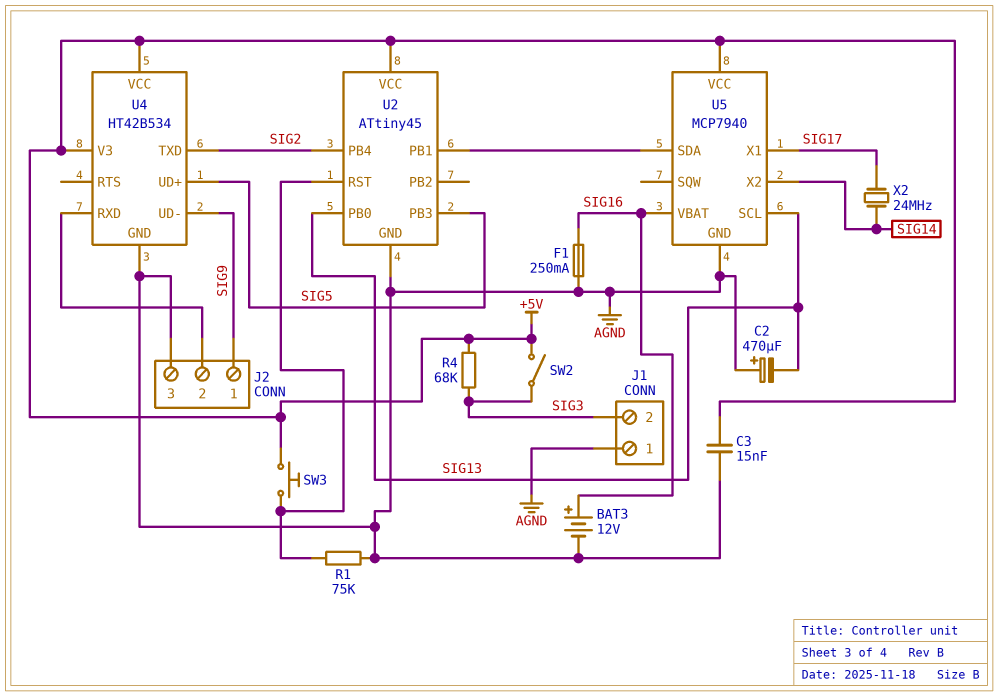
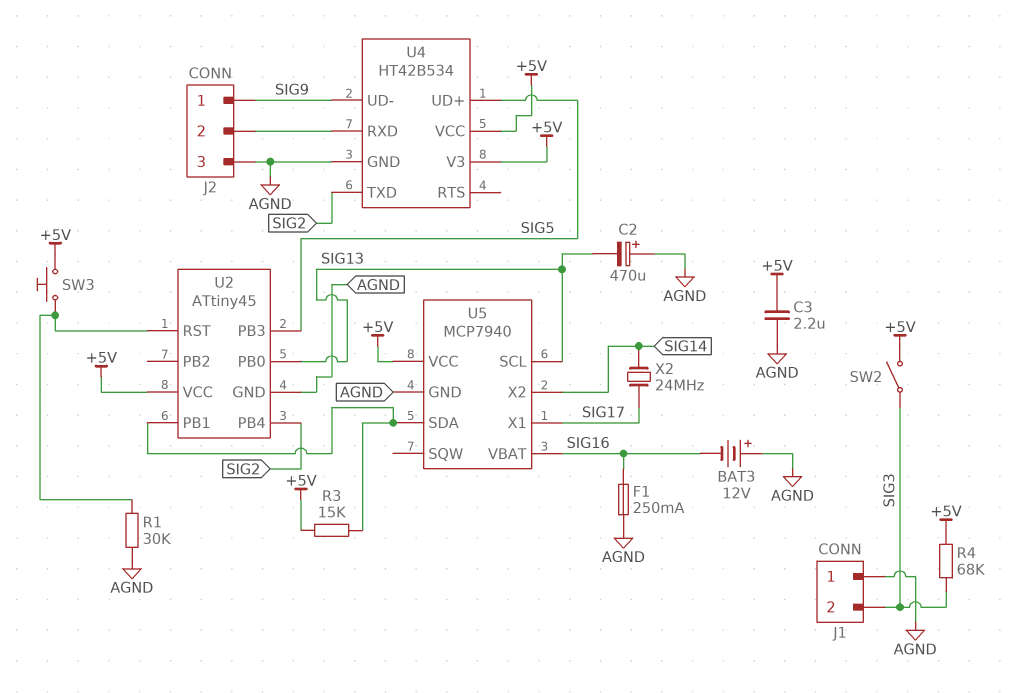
BAT3: 12V (plus SIG16, minus AGND) -> 12V (plus AGND, minus SIG16)
C3: 15nF (+5V, AGND) -> 2.2uF (+5V, AGND)
R1: 75k (AGND, U2/RST) -> 30k (AGND, U2/RST)
R3: none -> 15k (+5V, U2/PB1)

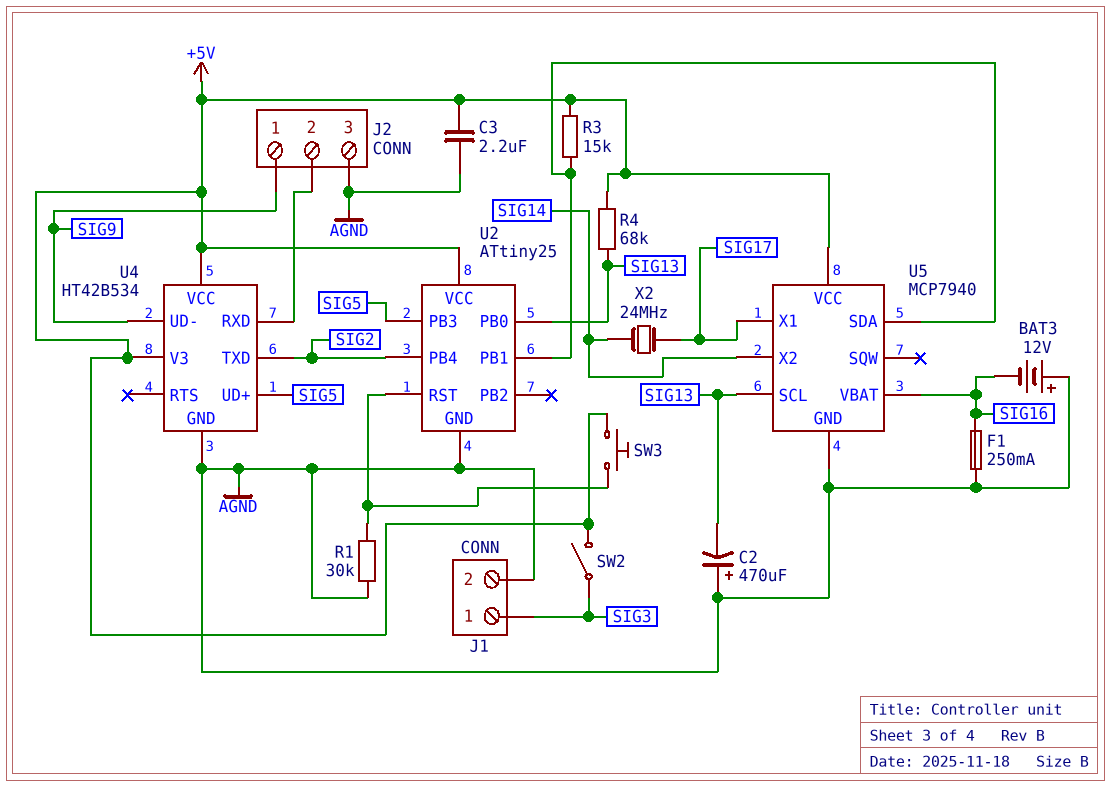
J1 pin 1: AGND -> SIG3
J1 pin 2: SIG3 -> AGND
R4: 68k (+5V, SIG3) -> 68k (+5V, SIG13)
U2: ATtiny45 -> ATtiny25

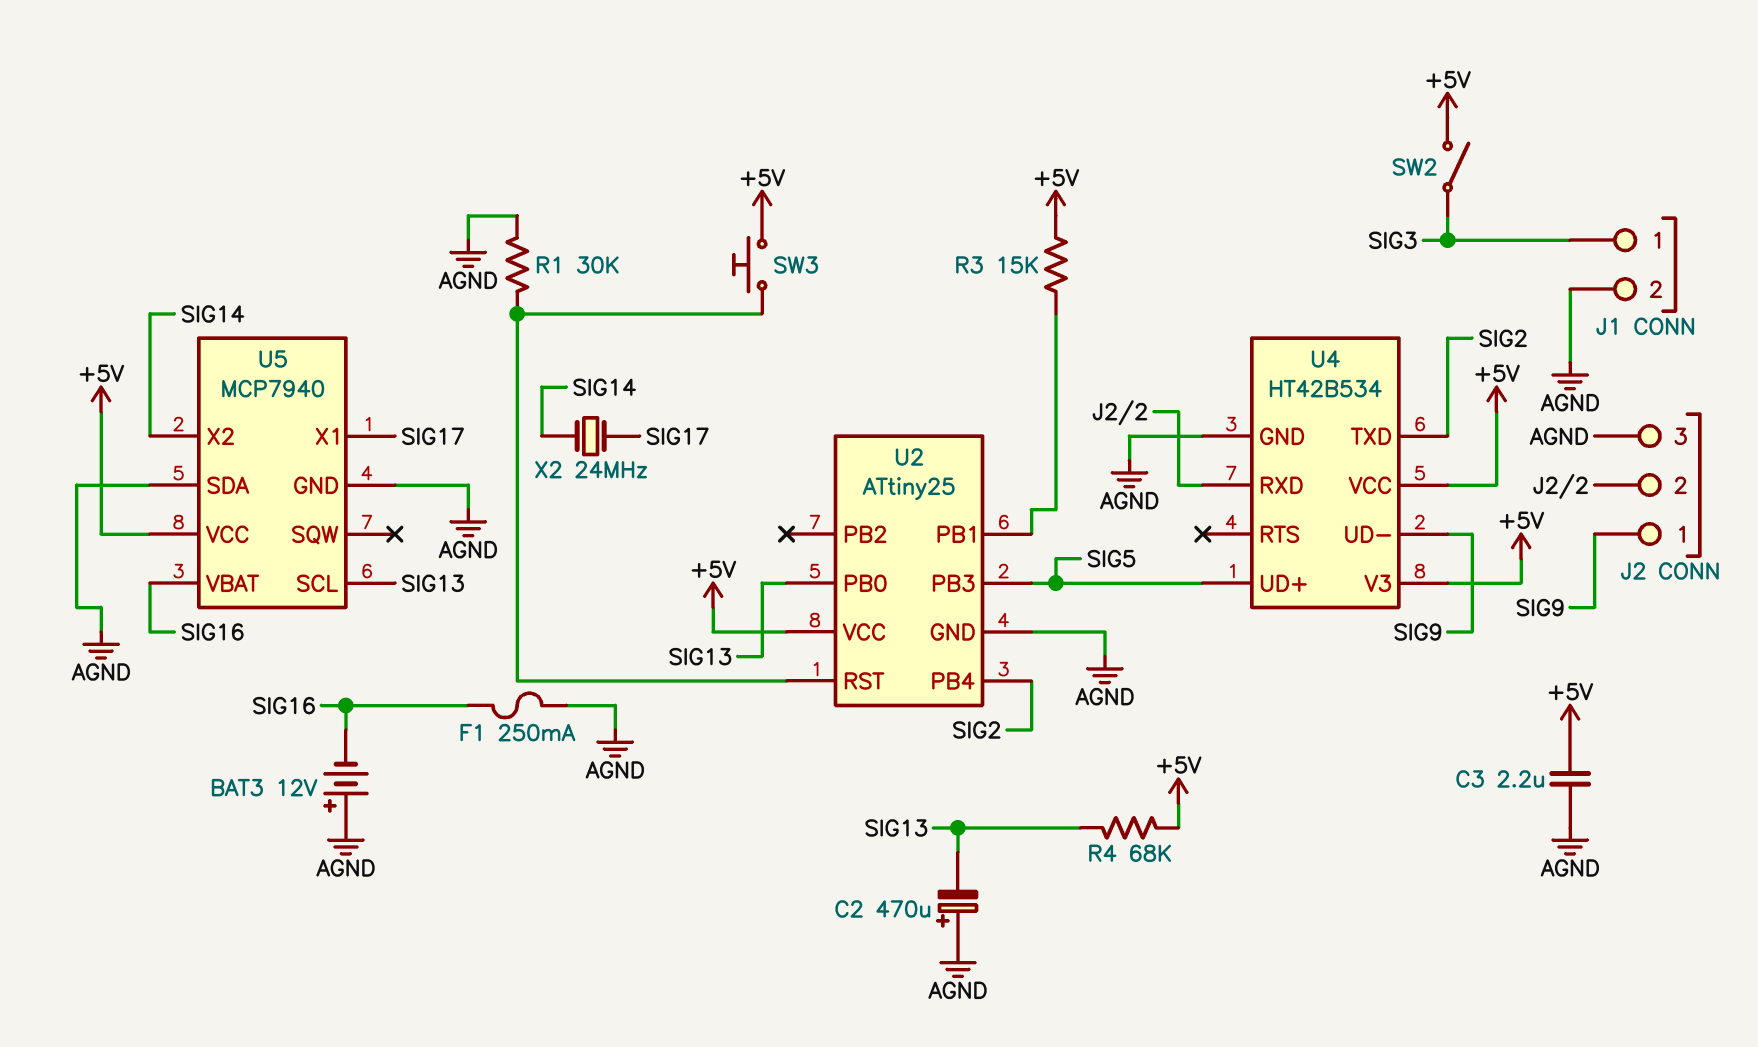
U5 pin SDA: U2/PB1 -> AGND

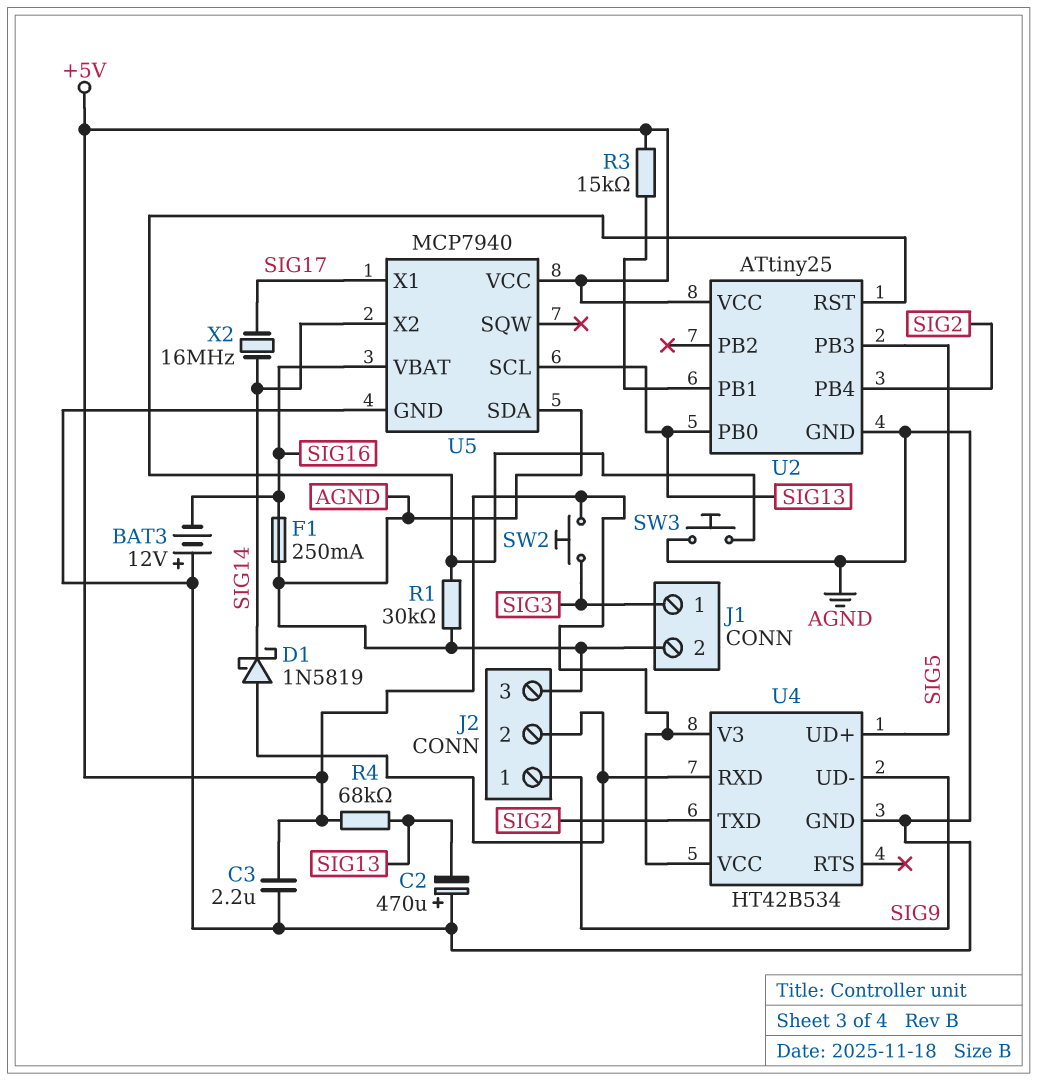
D1: none -> schottky 1N5819 (A J2/2, K SIG14)
SW2: switch (+5V, SIG3) -> button (+5V, SIG3)
SW3: button (+5V, U2/RST) -> button (AGND, U2/RST)
X2: 24MHz (SIG14, SIG17) -> 16MHz (SIG14, SIG17)

